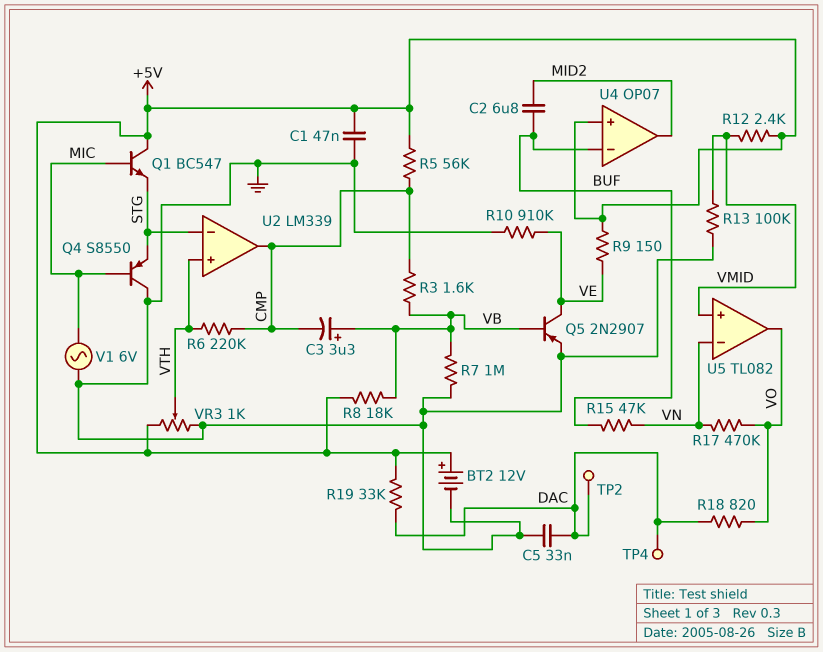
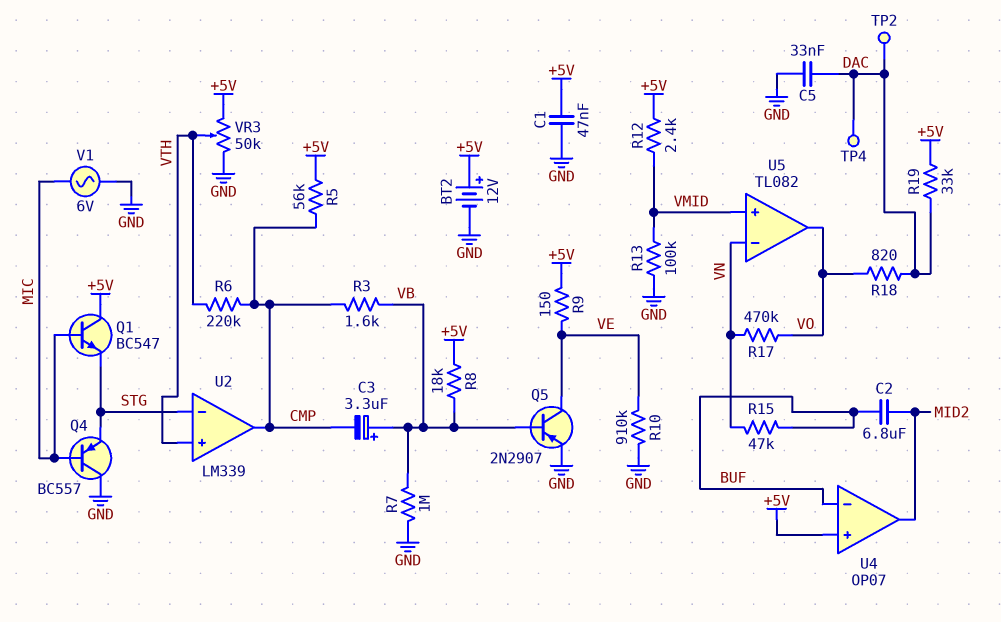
Q4: PNP S8550 (B MIC, C GND, E STG) -> PNP BC557 (B MIC, C GND, E STG)
VR3: 1k (+5V, GND, wiper VTH) -> 50k (+5V, GND, wiper VTH)

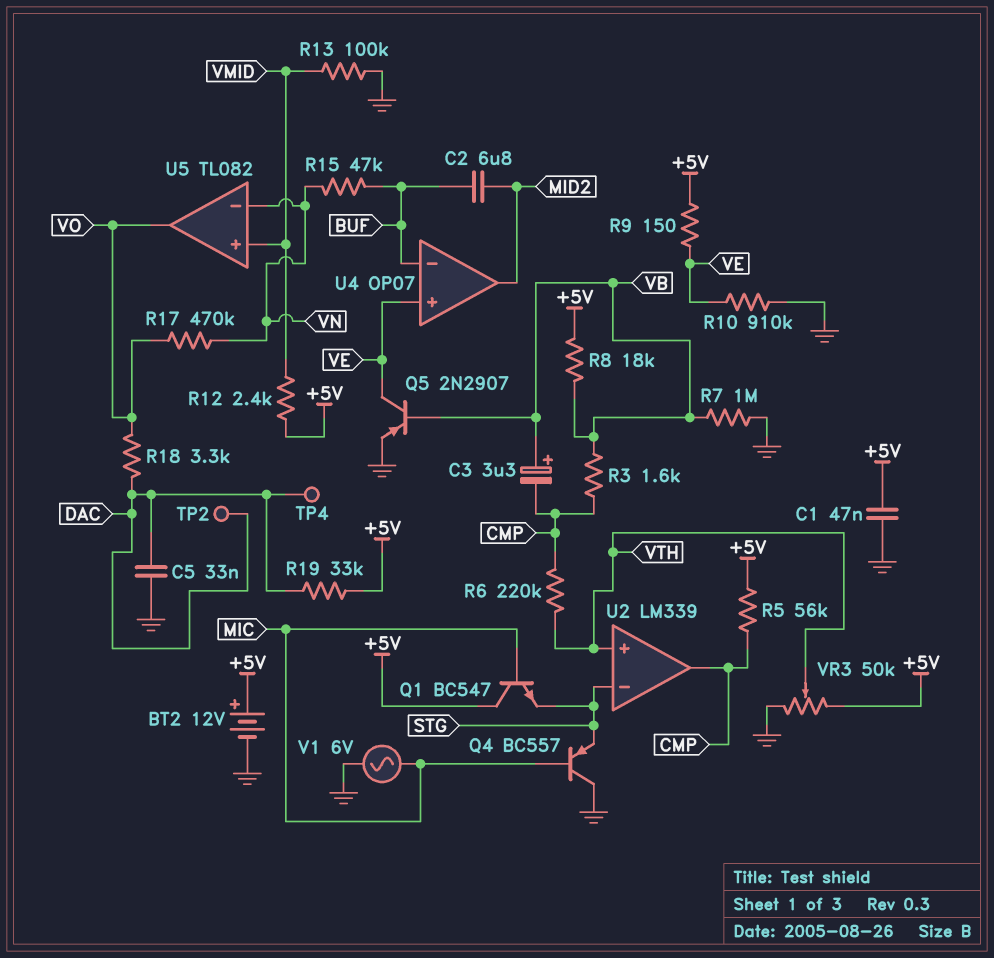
R18: 820 (DAC, VO) -> 3.3k (DAC, VO)
U4 pin in+: +5V -> VE

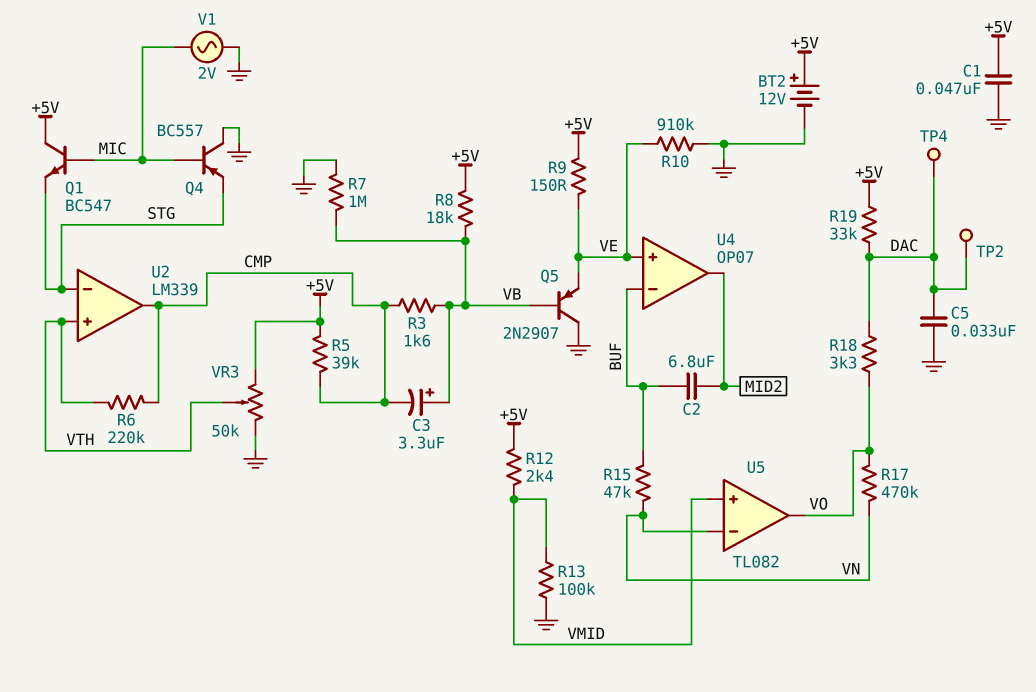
Q5: PNP 2N2907 (B VB, C VE, E GND) -> PNP 2N2907 (B VB, C GND, E VE)
R5: 56k (+5V, CMP) -> 39k (+5V, CMP)
V1: AC 6V (GND, MIC) -> AC 2V (GND, MIC)

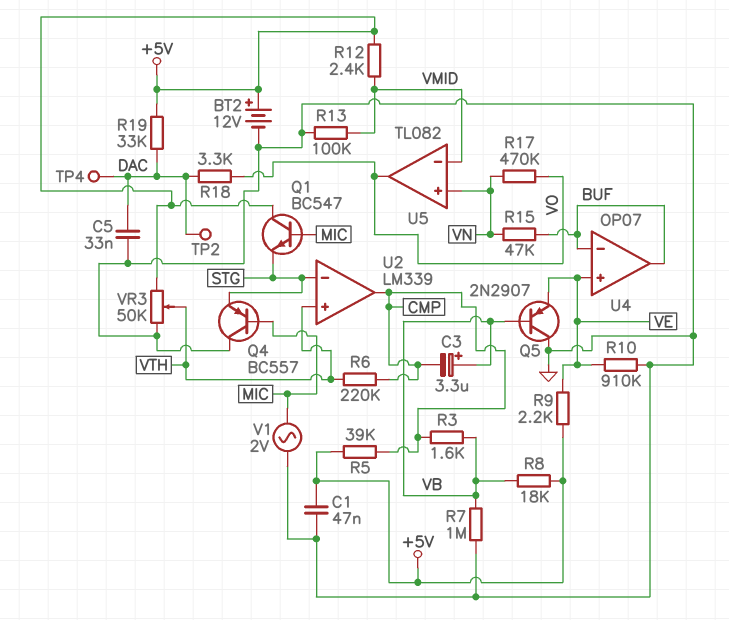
C2: 6.8uF (BUF, MID2) -> none
R9: 150 (+5V, VE) -> 2.2k (+5V, VE)
U4 pin out: MID2 -> BUF
U5 pin in+: VMID -> VN
U5 pin in-: VN -> VMID

